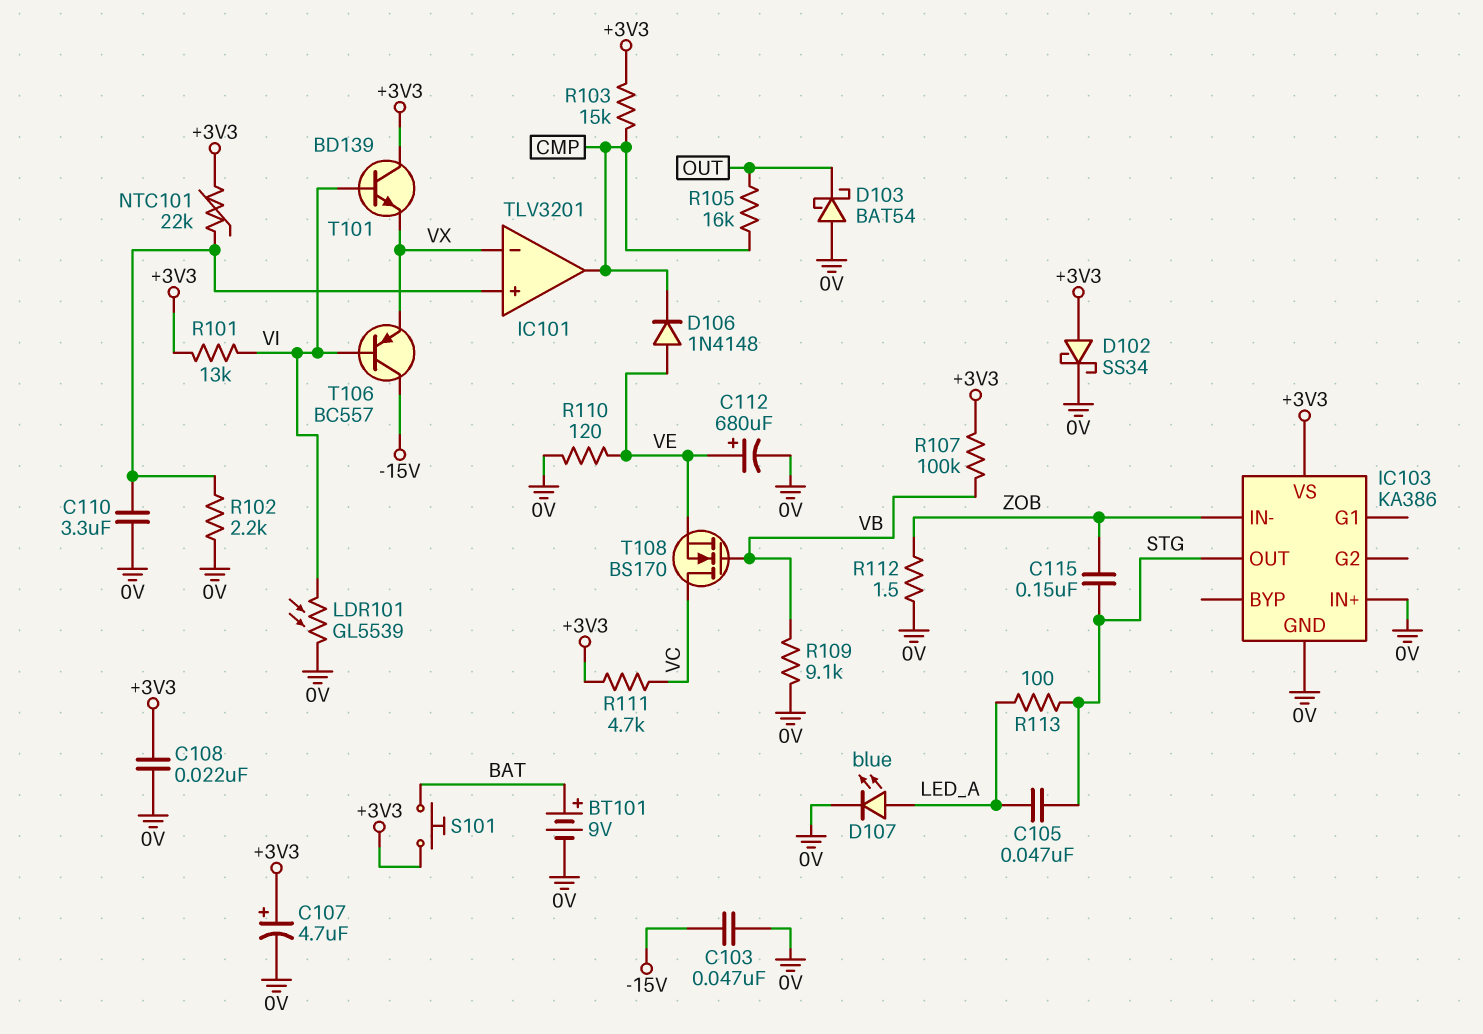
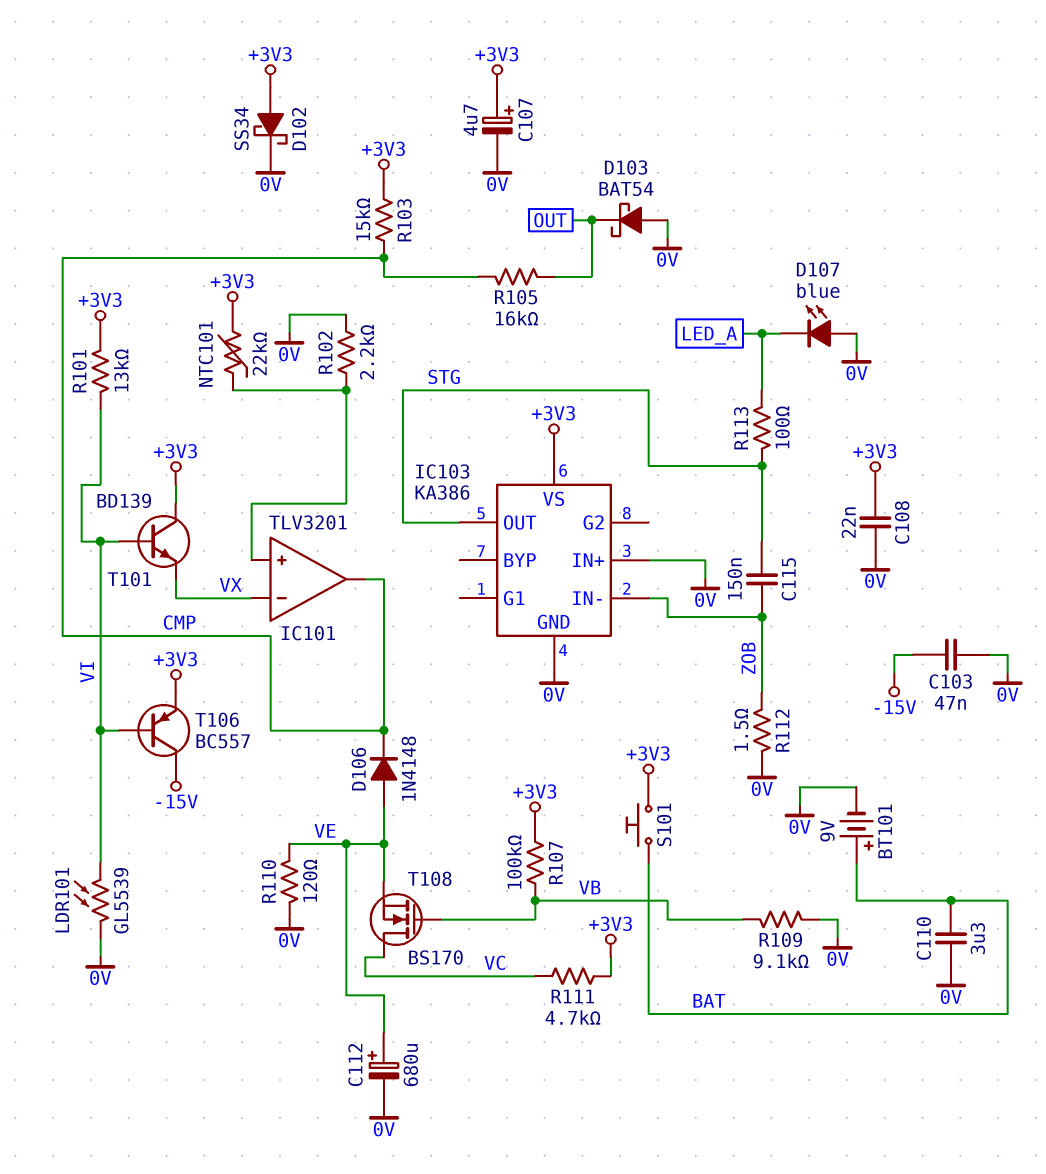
C105: 47nF (LED_A, STG) -> none
C110: 3.3uF (0V, IC101/in+) -> 3.3uF (0V, BAT)
D107: LED blue (A LED_A, K 0V) -> LED blue (A 0V, K LED_A)
T106: PNP BC557 (B VI, C -15V, E VX) -> PNP BC557 (B VI, C -15V, E +3V3)

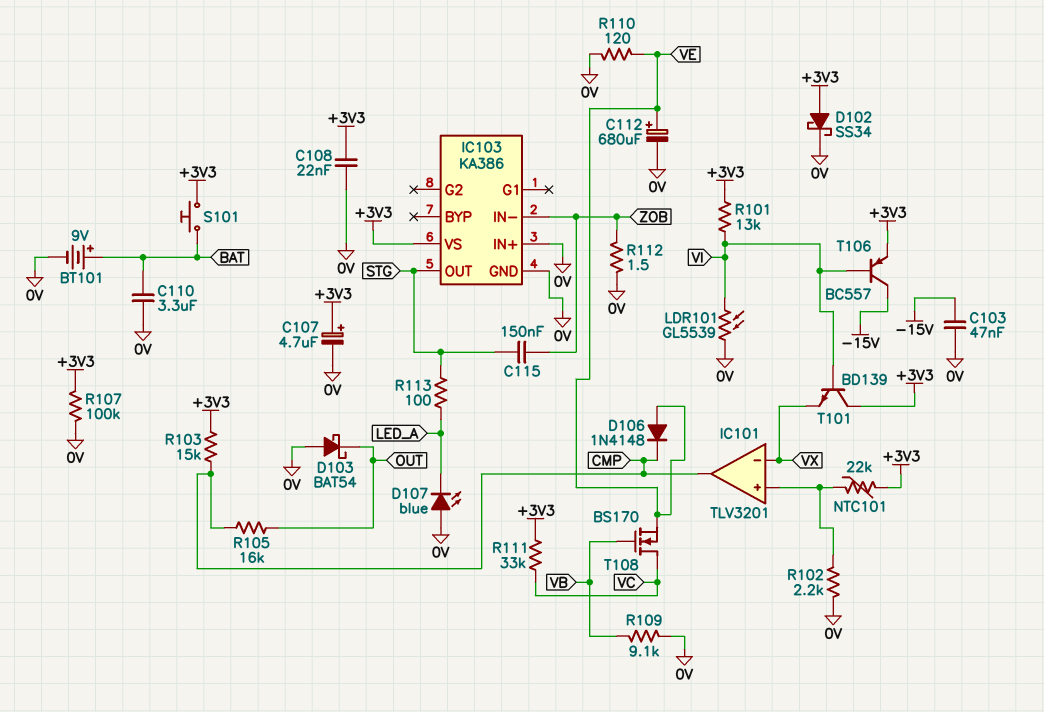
R107: 100k (+3V3, VB) -> 100k (+3V3, 0V)
R111: 4.7k (+3V3, VC) -> 33k (+3V3, VC)

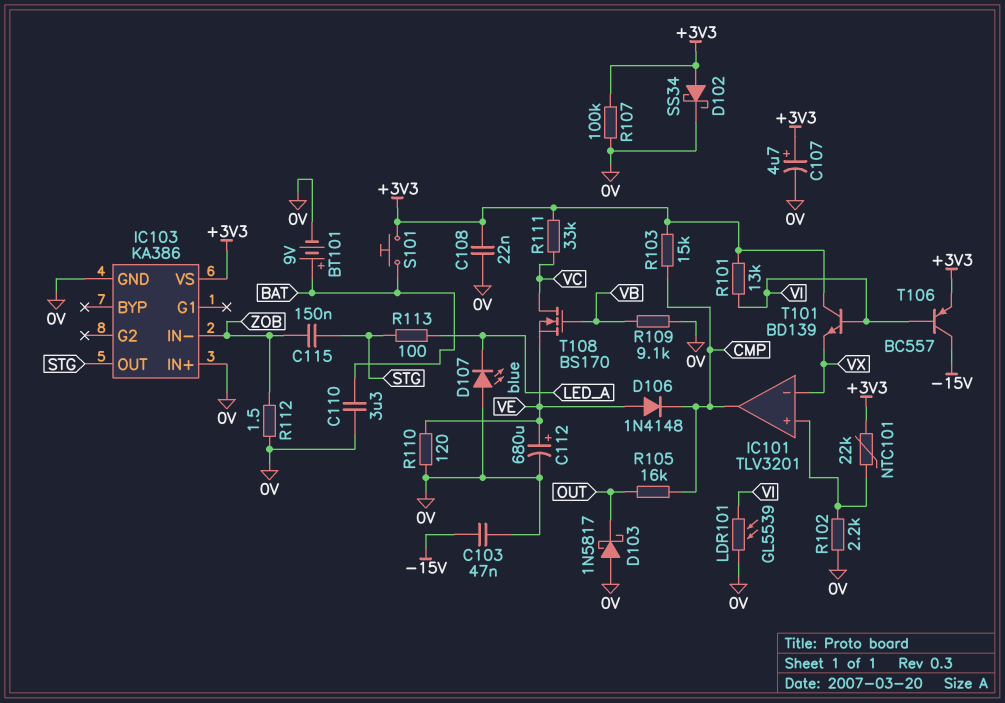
D103: schottky BAT54 (A 0V, K OUT) -> schottky 1N5817 (A 0V, K OUT)

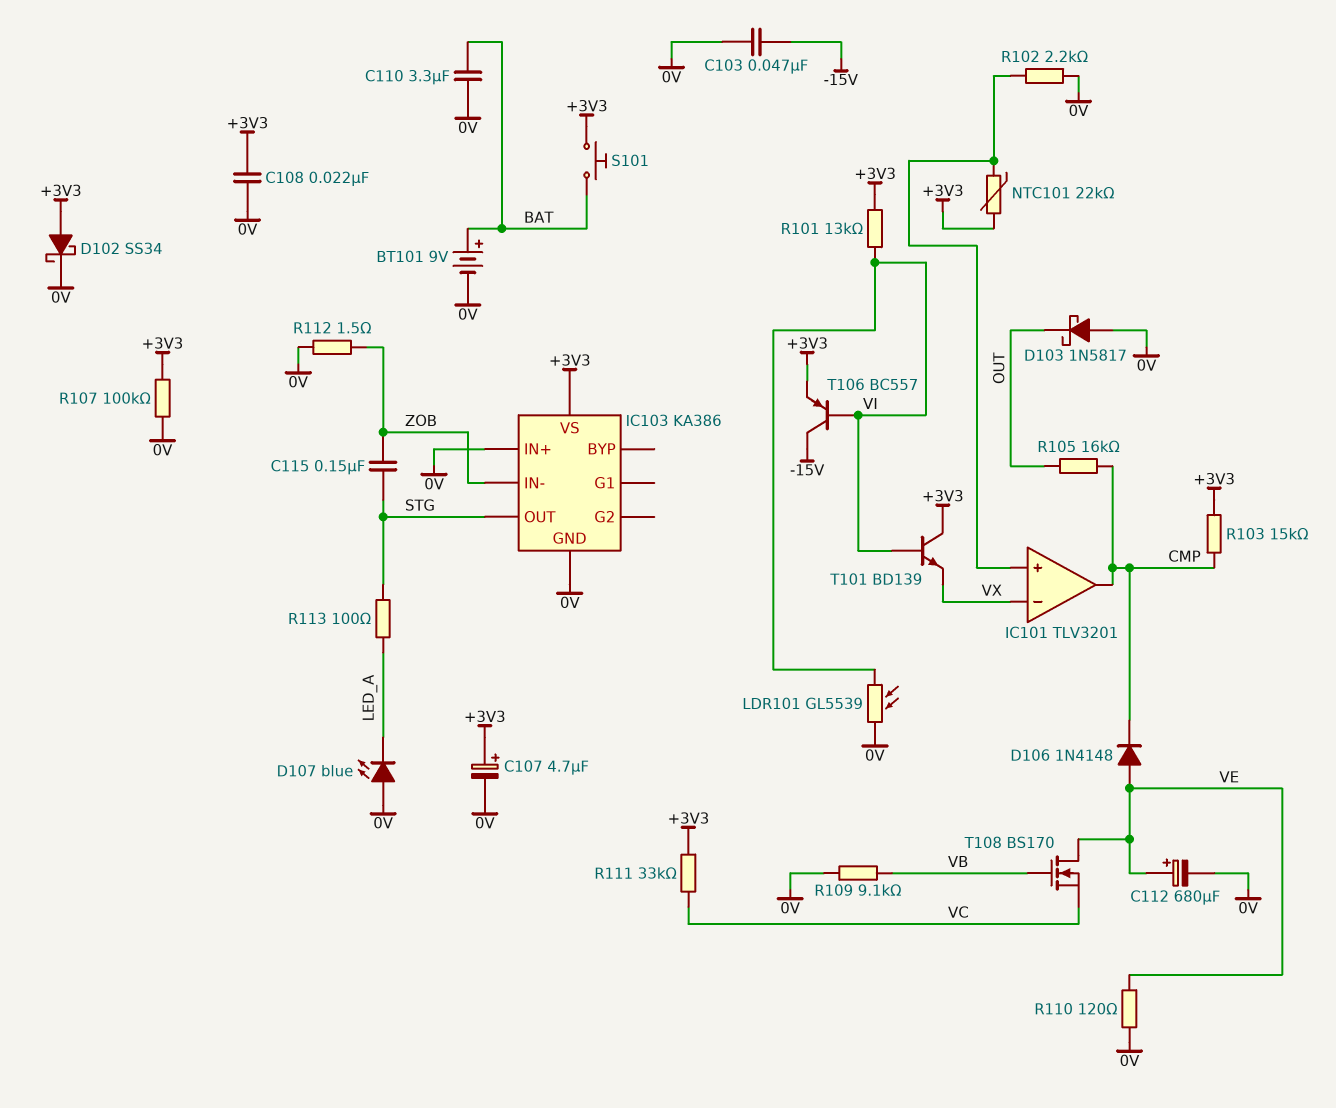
T108: NMOS BS170 (G VB, D VC, S VE) -> NMOS BS170 (G VB, D VE, S VC)

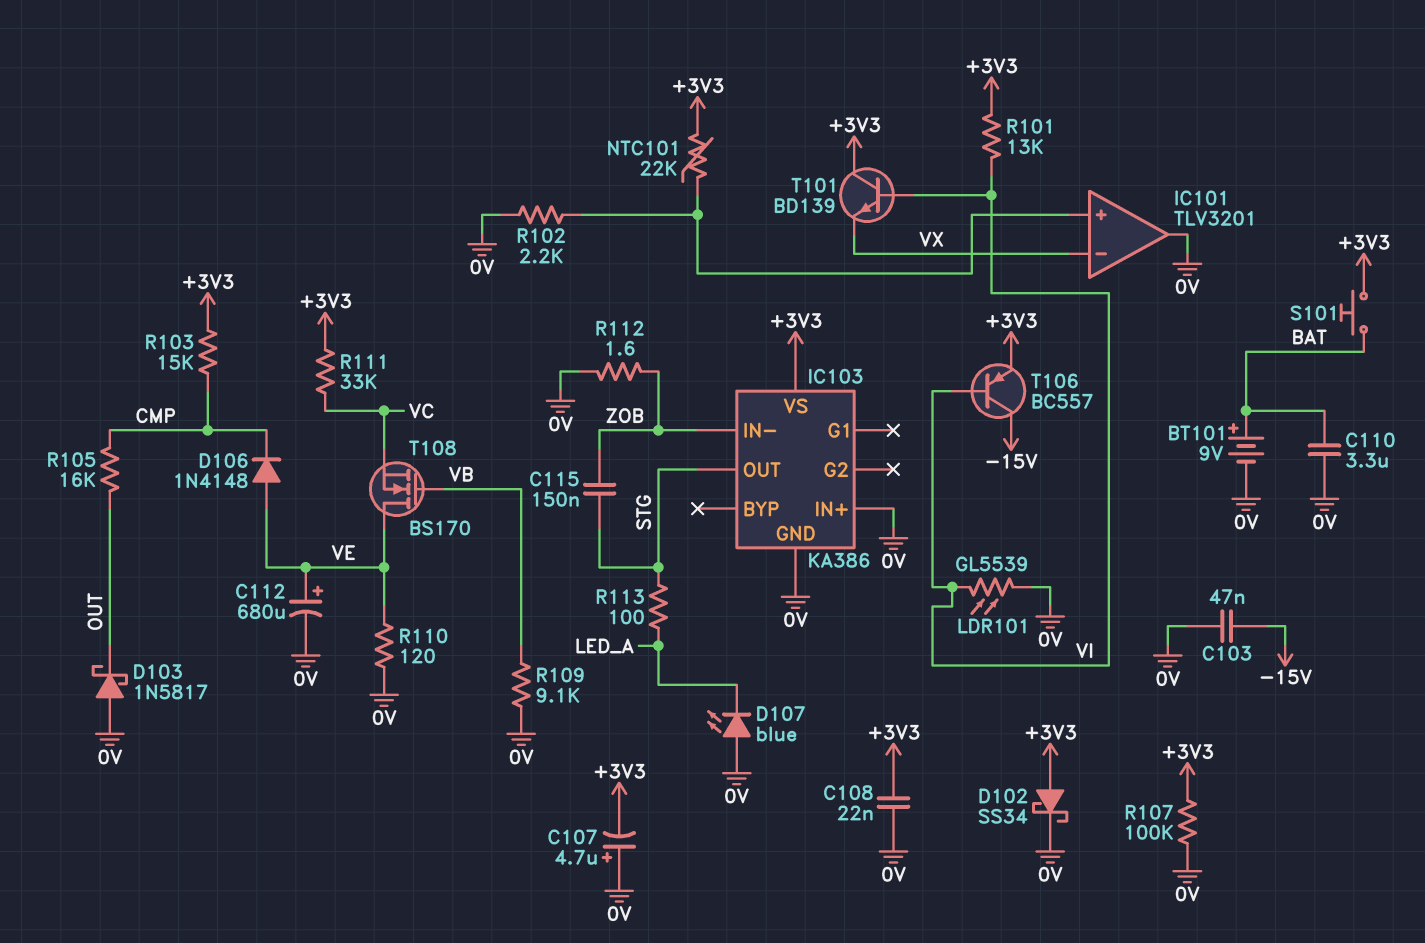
C107: 4.7uF (plus +3V3, minus 0V) -> 4.7uF (plus 0V, minus +3V3)
IC101 pin out: CMP -> 0V
R112: 1.5 (0V, ZOB) -> 1.6 (0V, ZOB)

